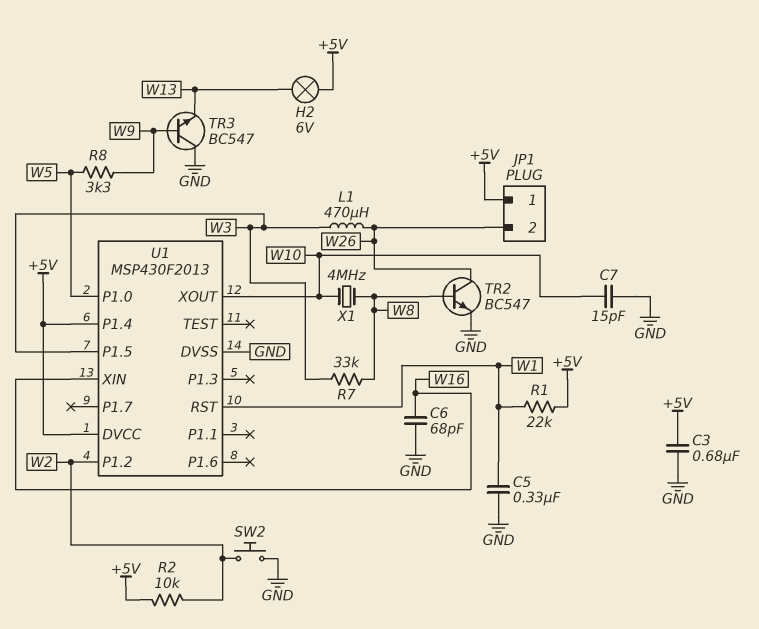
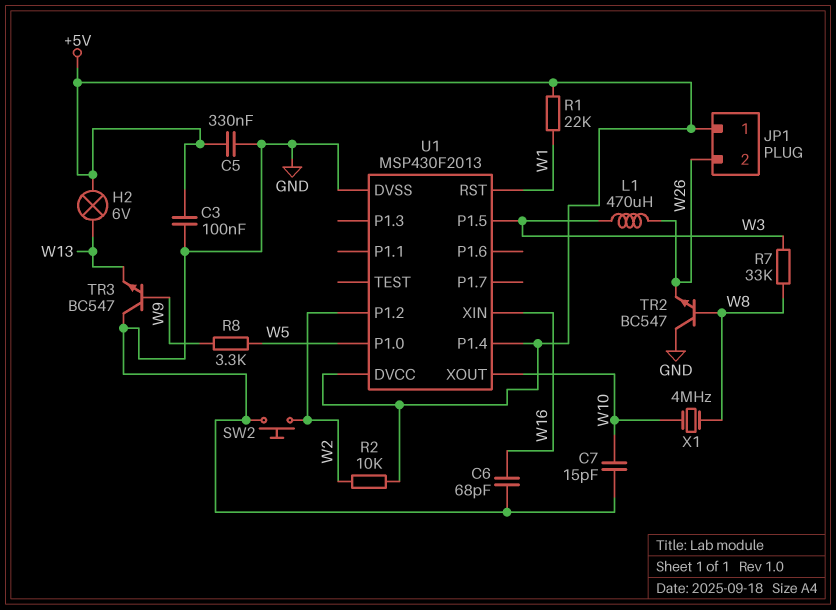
C3: 680nF (+5V, GND) -> 100nF (+5V, GND)
C5: 330nF (GND, W1) -> 330nF (+5V, GND)
TR2: NPN BC547 (B W8, C W26, E GND) -> NPN BC547 (B W8, C GND, E W26)

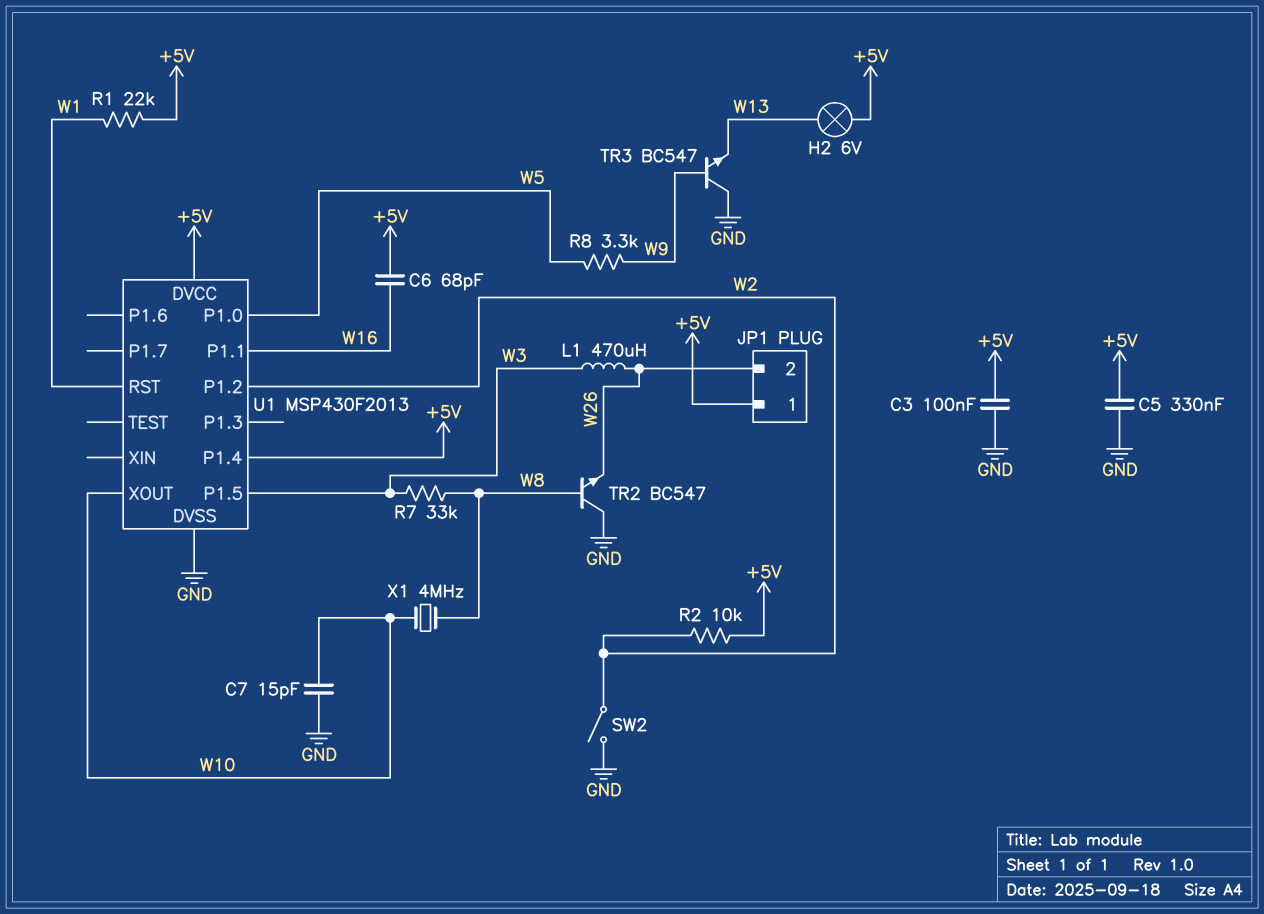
C6: 68pF (GND, W16) -> 68pF (+5V, W16)
SW2: button (GND, W2) -> switch (GND, W2)
U1 pin P1.1: none -> W16
U1 pin XIN: W16 -> none

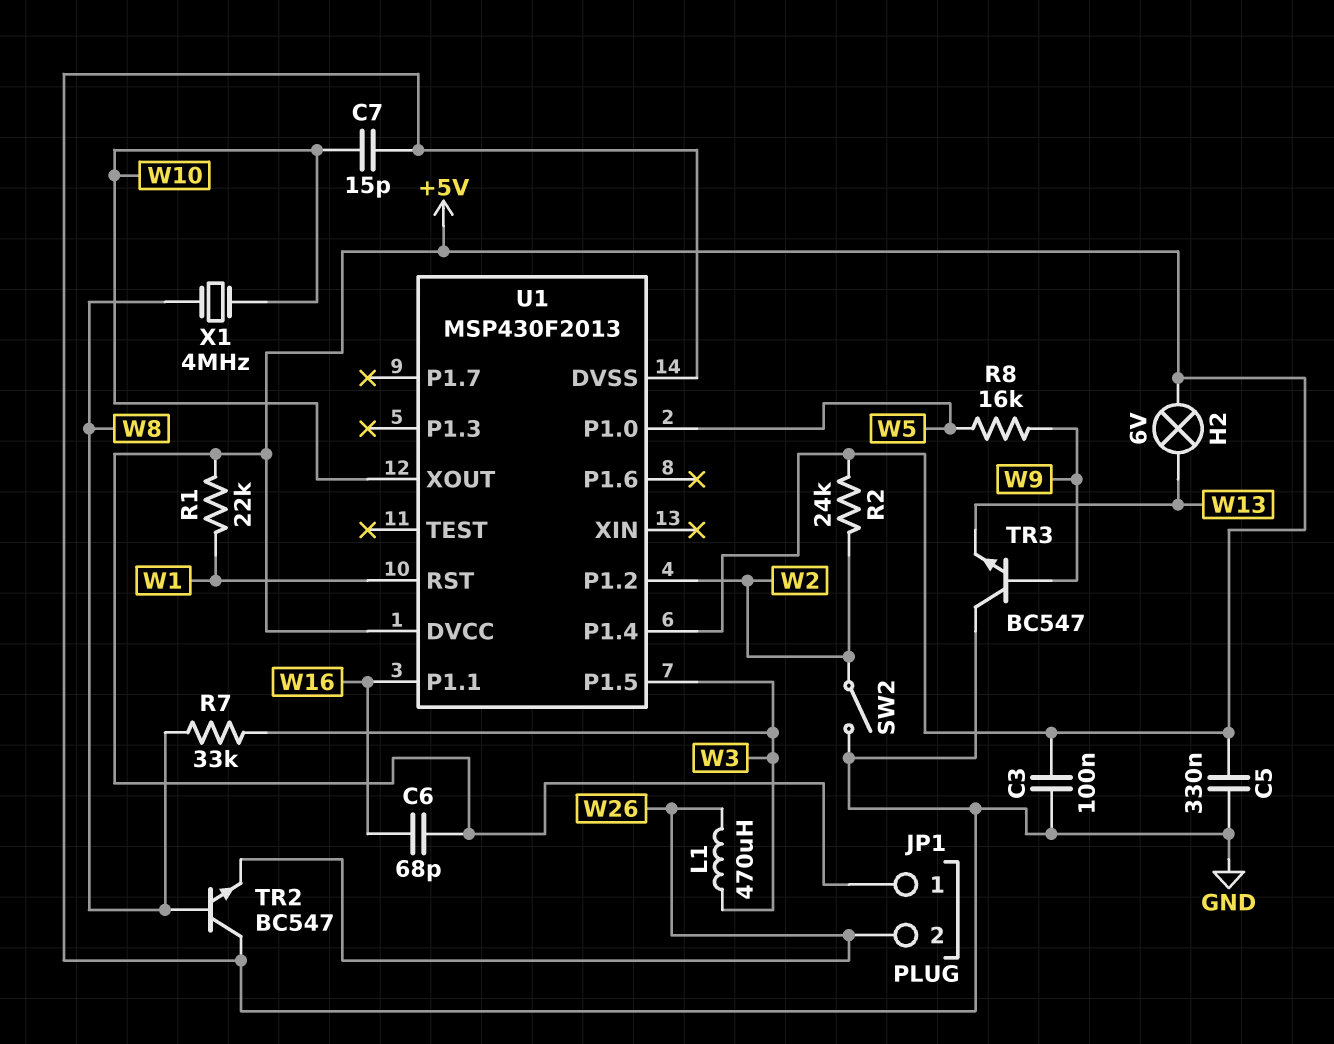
R2: 10k (+5V, W2) -> 24k (+5V, W2)
R8: 3.3k (W5, W9) -> 16k (W5, W9)

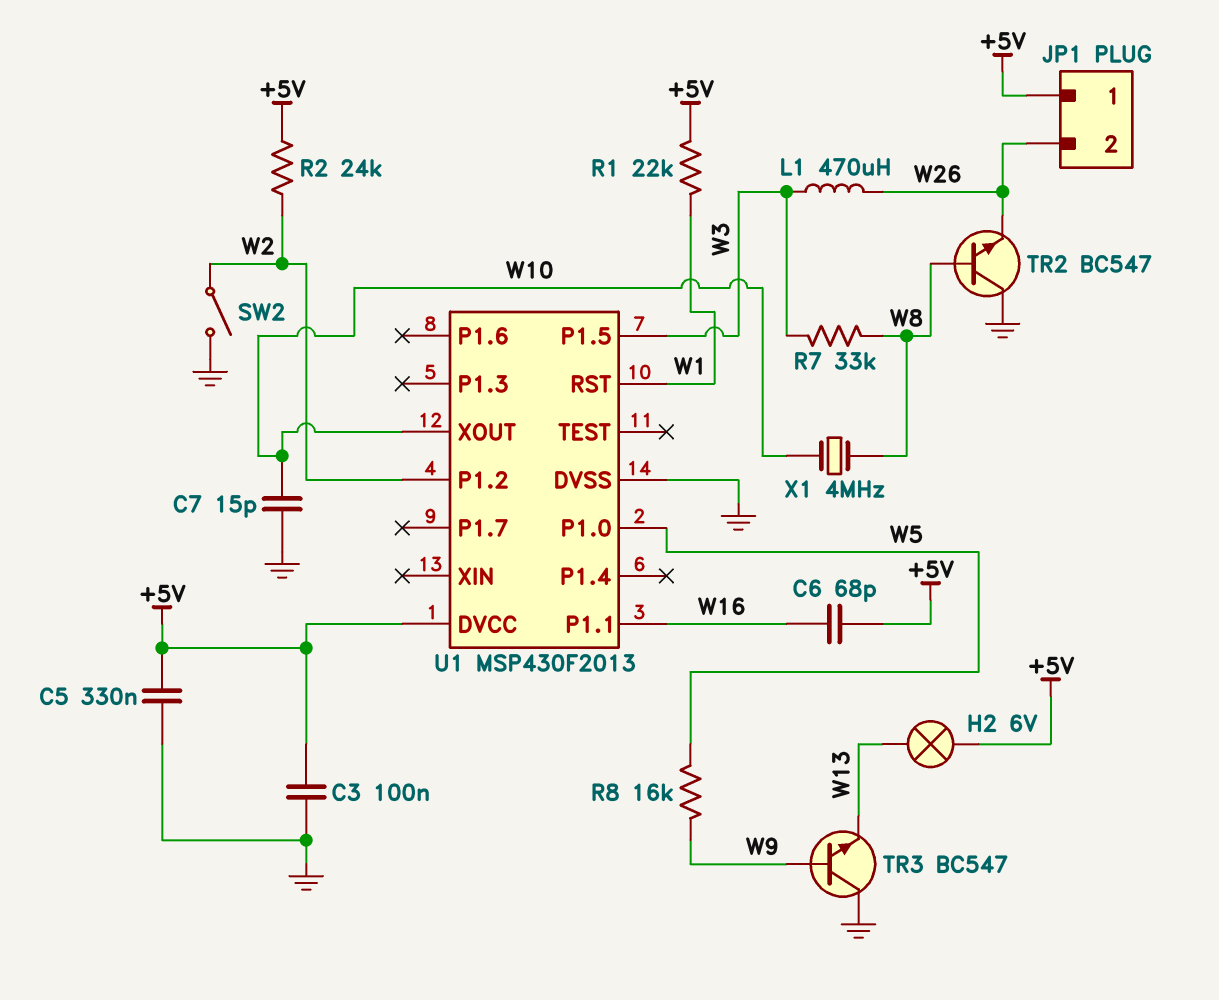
U1 pin P1.4: +5V -> none

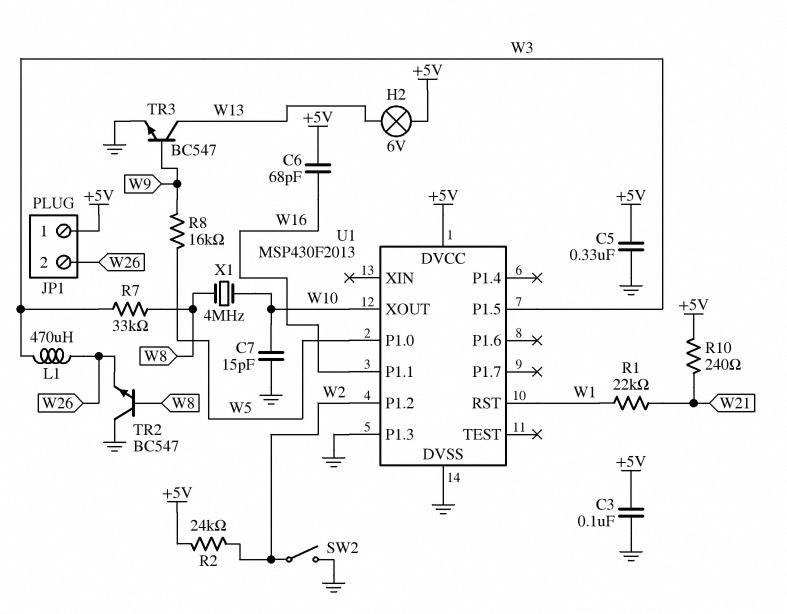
R1: 22k (+5V, W1) -> 22k (W1, W21)
R10: none -> 240 (+5V, W21)
TR3: NPN BC547 (B W9, C GND, E W13) -> NPN BC547 (B W9, C W13, E GND)
U1 pin P1.3: none -> GND

